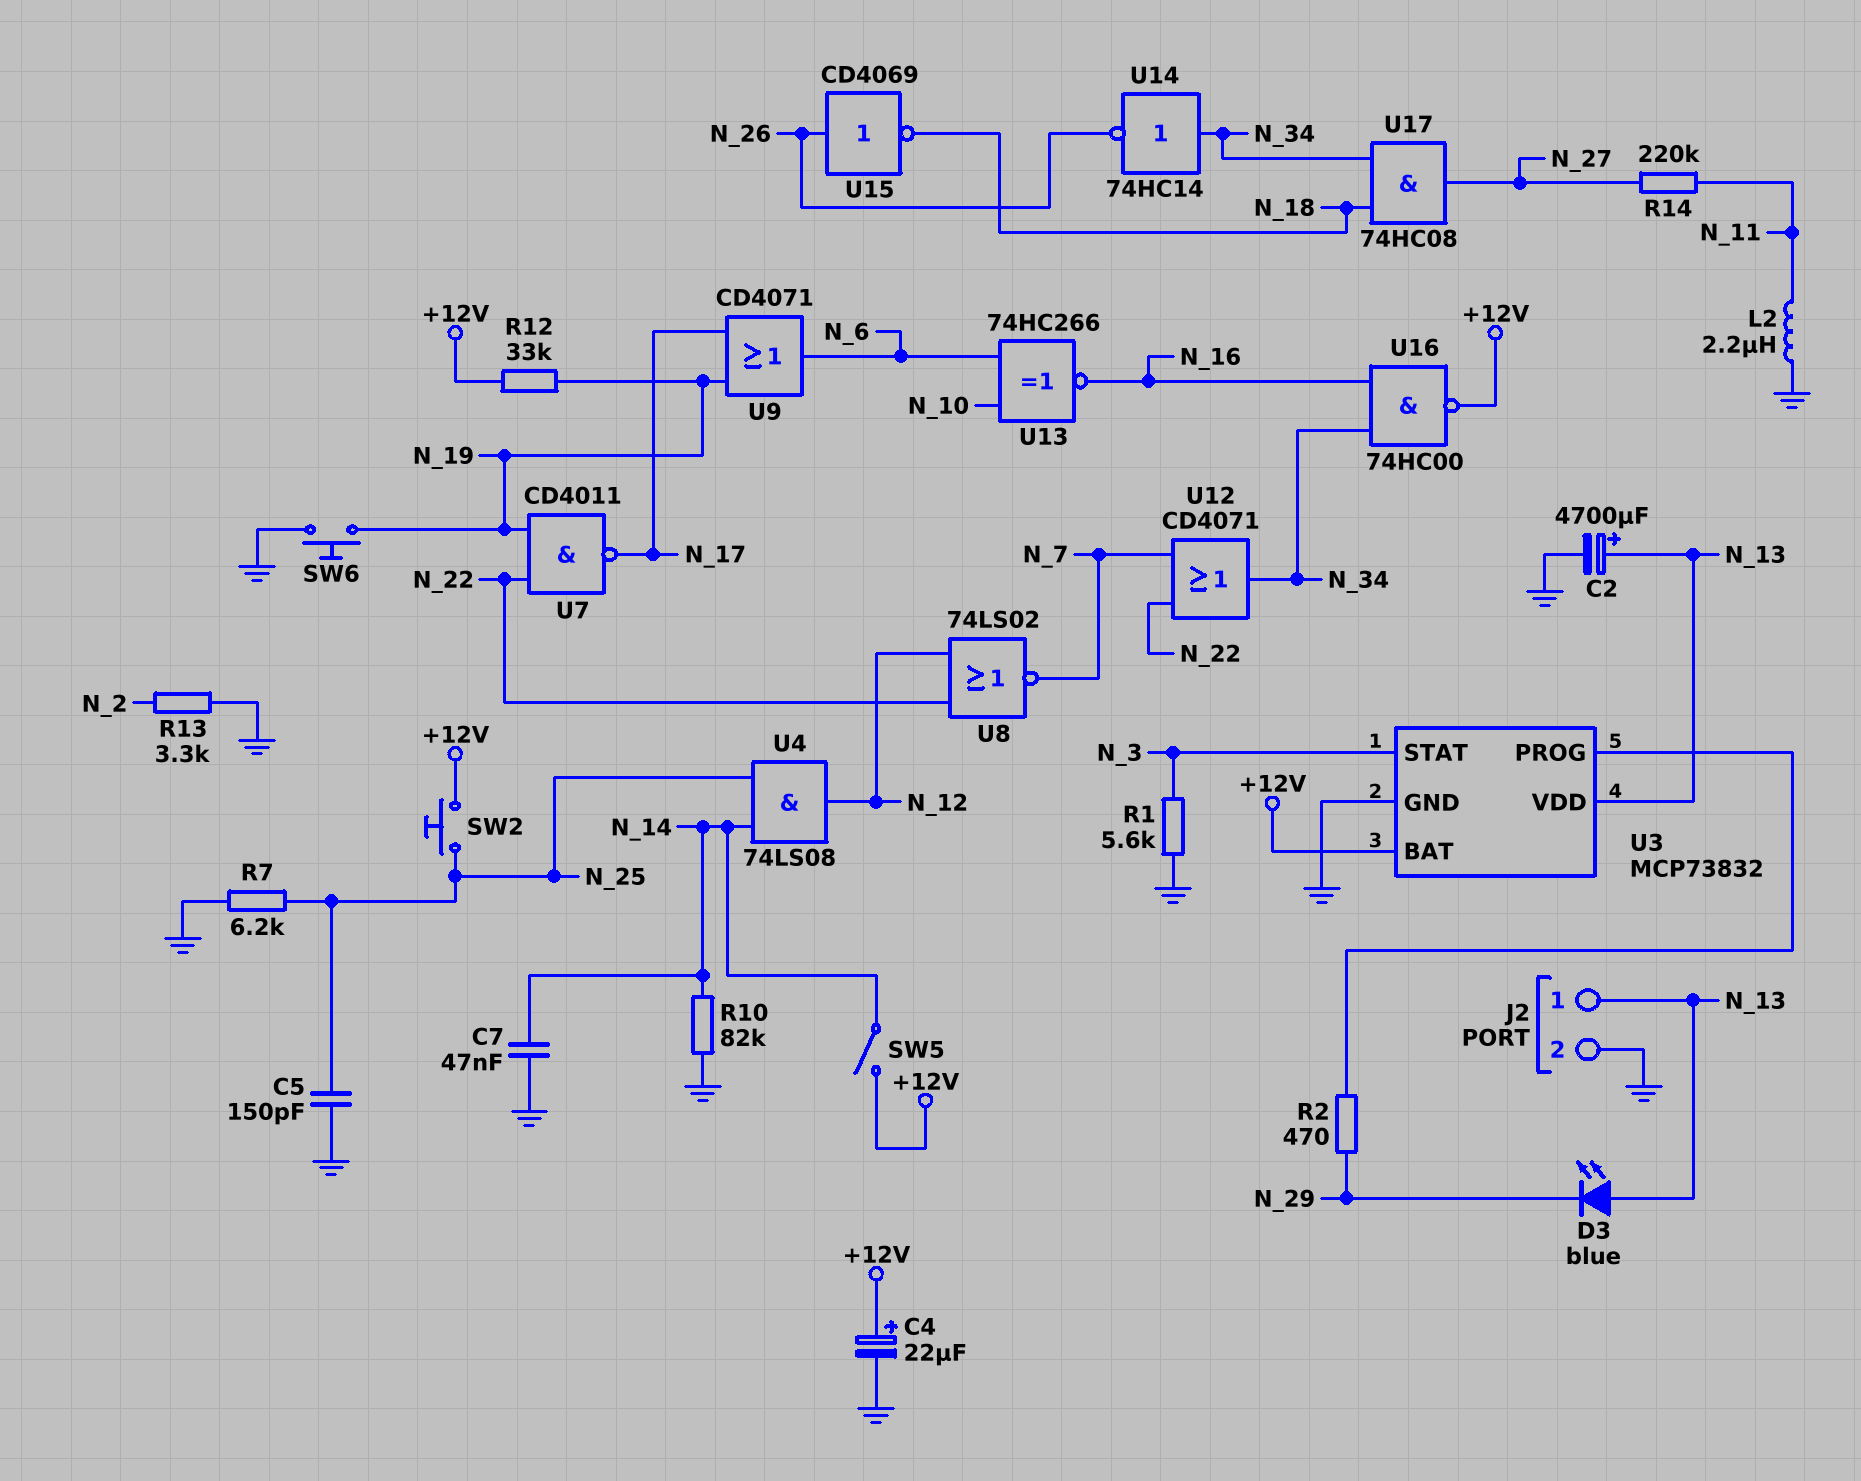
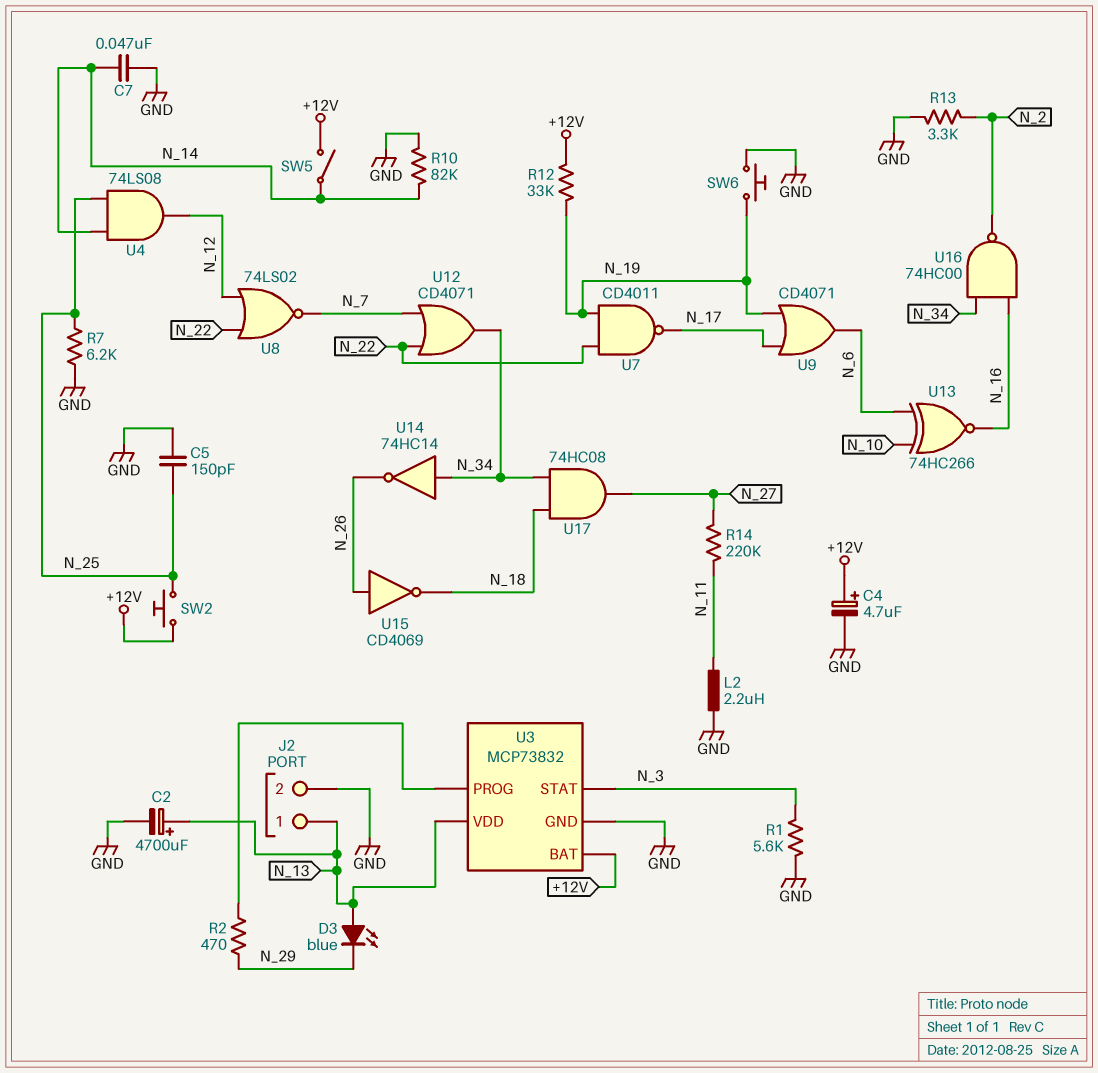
C4: 22uF (plus +12V, minus GND) -> 4.7uF (plus +12V, minus GND)
U16: NAND 74HC00 (in N_16, in N_34, out +12V) -> NAND 74HC00 (in N_16, in N_34, out N_2)

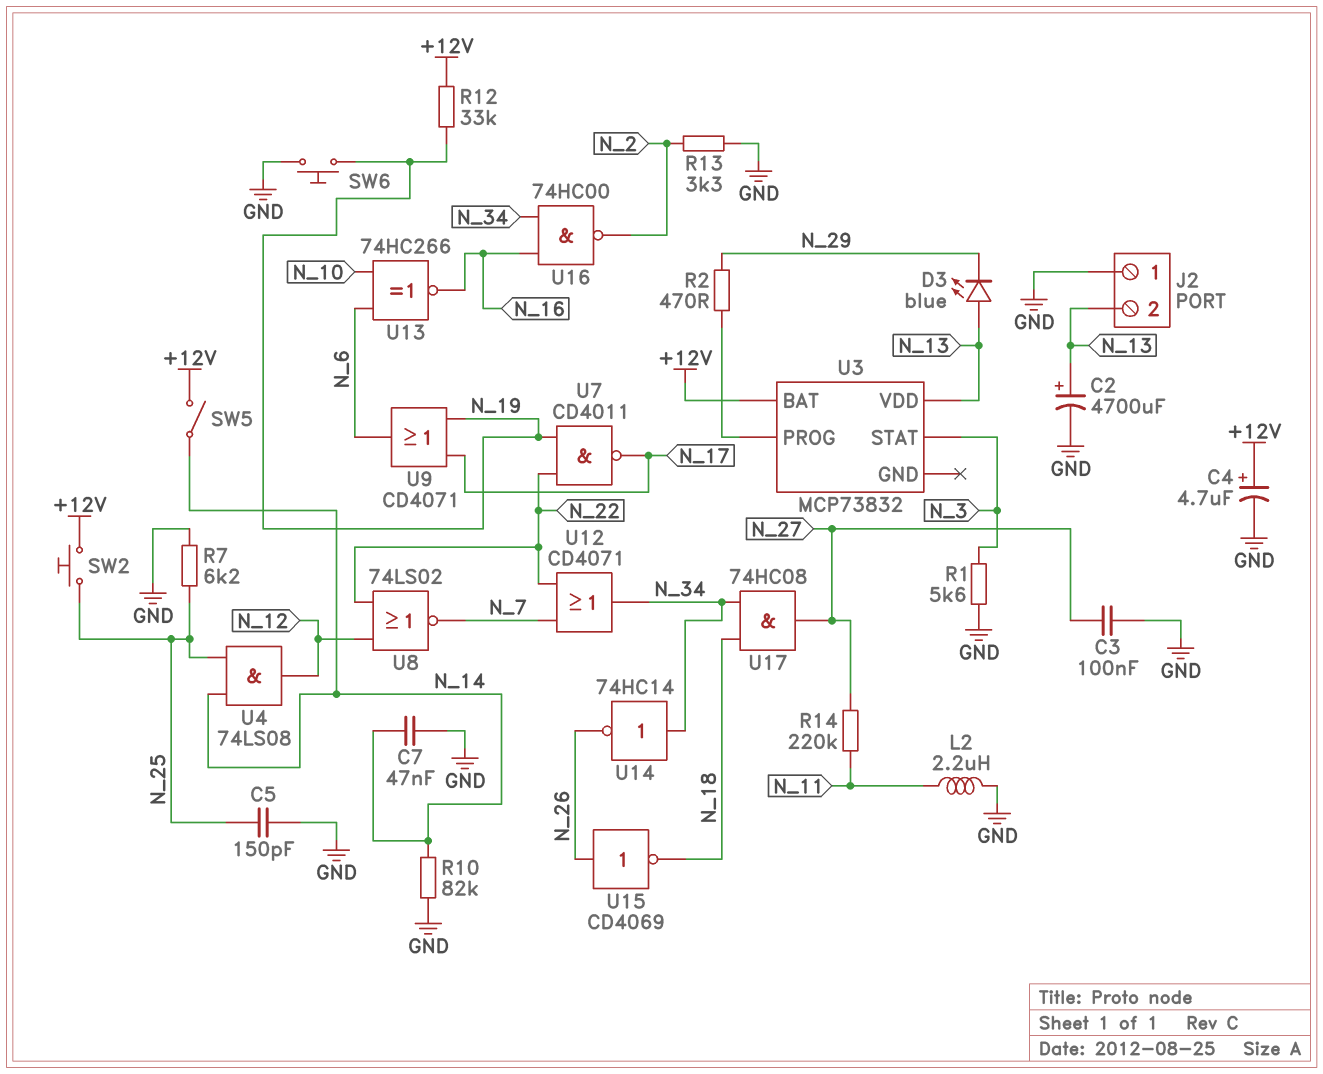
C3: none -> 100nF (GND, N_27)
J2 pin 1: N_13 -> GND
J2 pin 2: GND -> N_13
U3 pin GND: GND -> none

